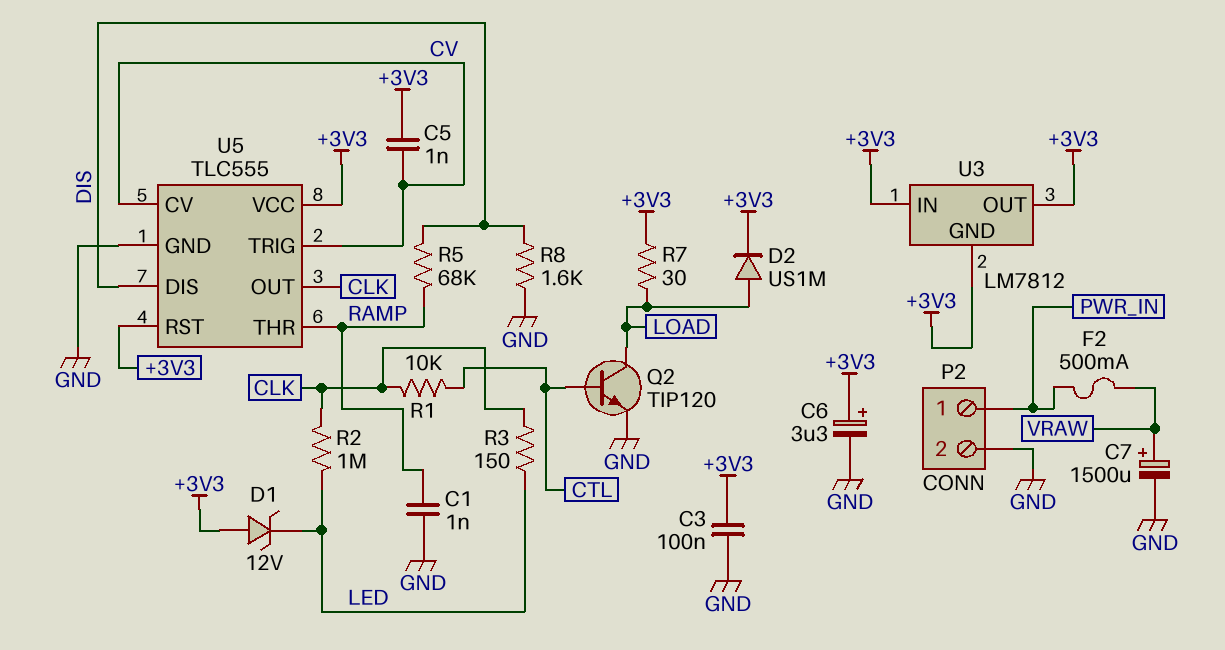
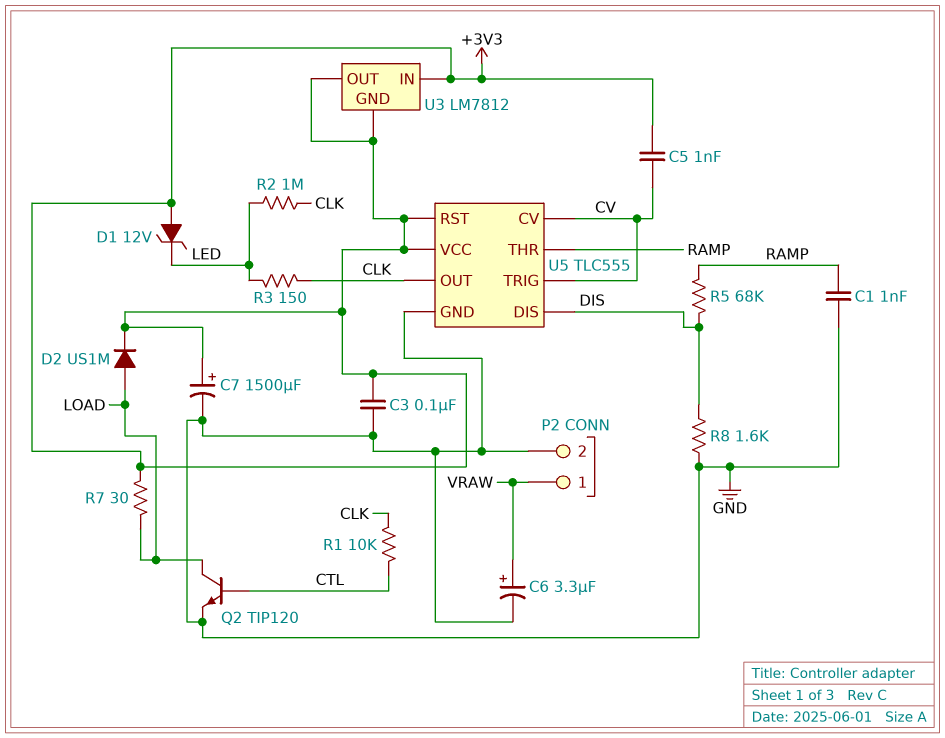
C6: 3.3uF (plus +3V3, minus GND) -> 3.3uF (plus VRAW, minus GND)
C7: 1500uF (plus VRAW, minus GND) -> 1500uF (plus +3V3, minus GND)
F2: 500mA (PWR_IN, VRAW) -> none
P2 pin 1: PWR_IN -> VRAW

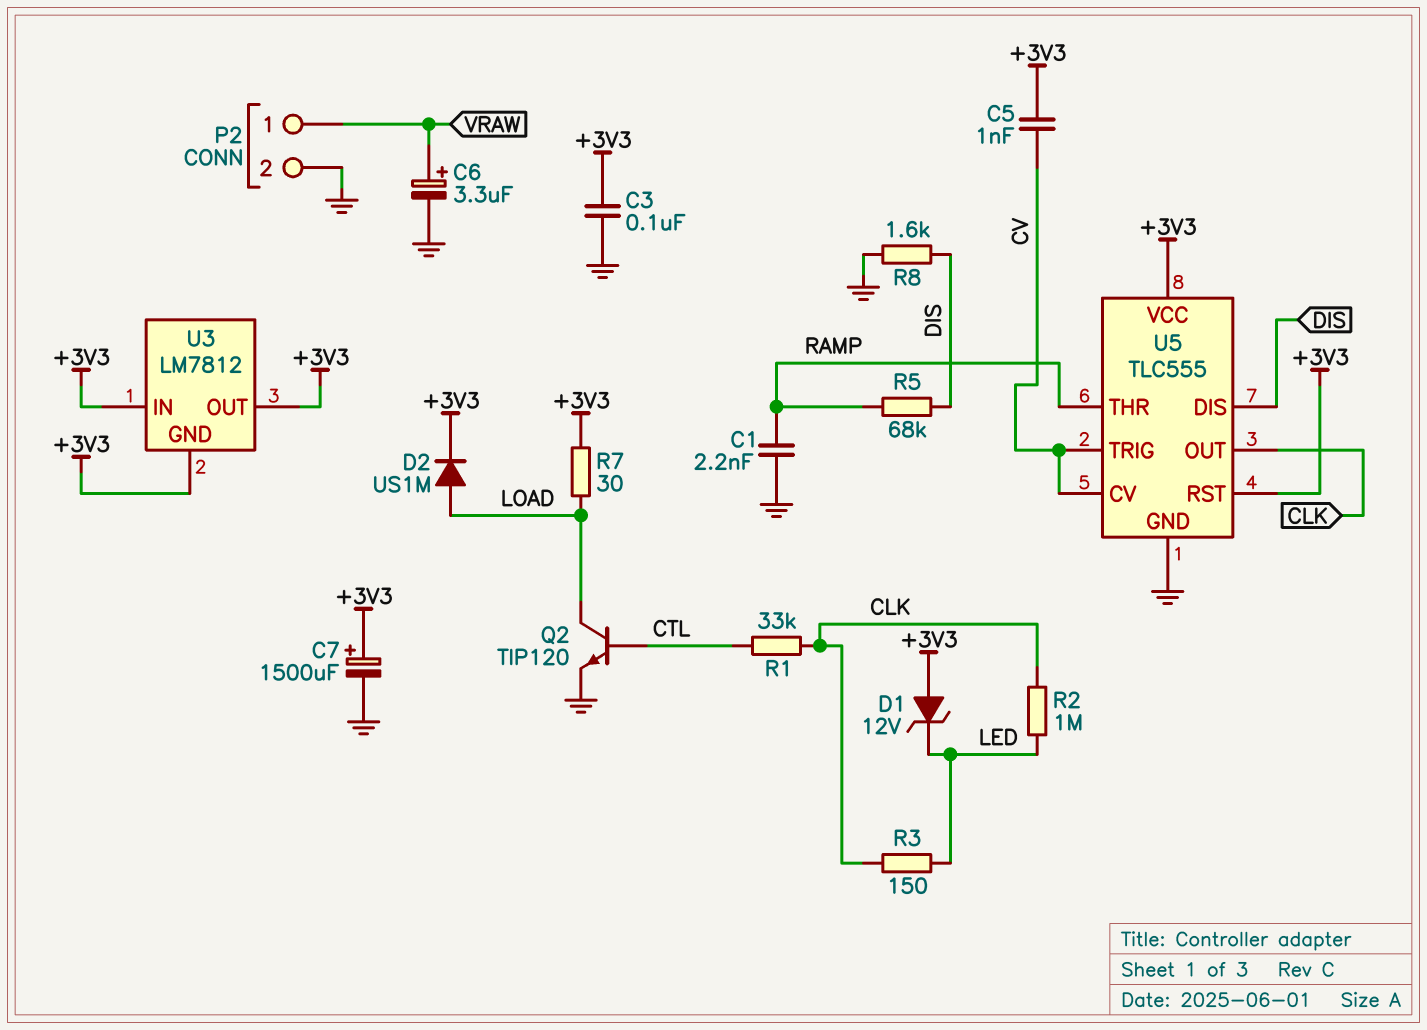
C1: 1nF (GND, RAMP) -> 2.2nF (GND, RAMP)
R1: 10k (CLK, CTL) -> 33k (CLK, CTL)

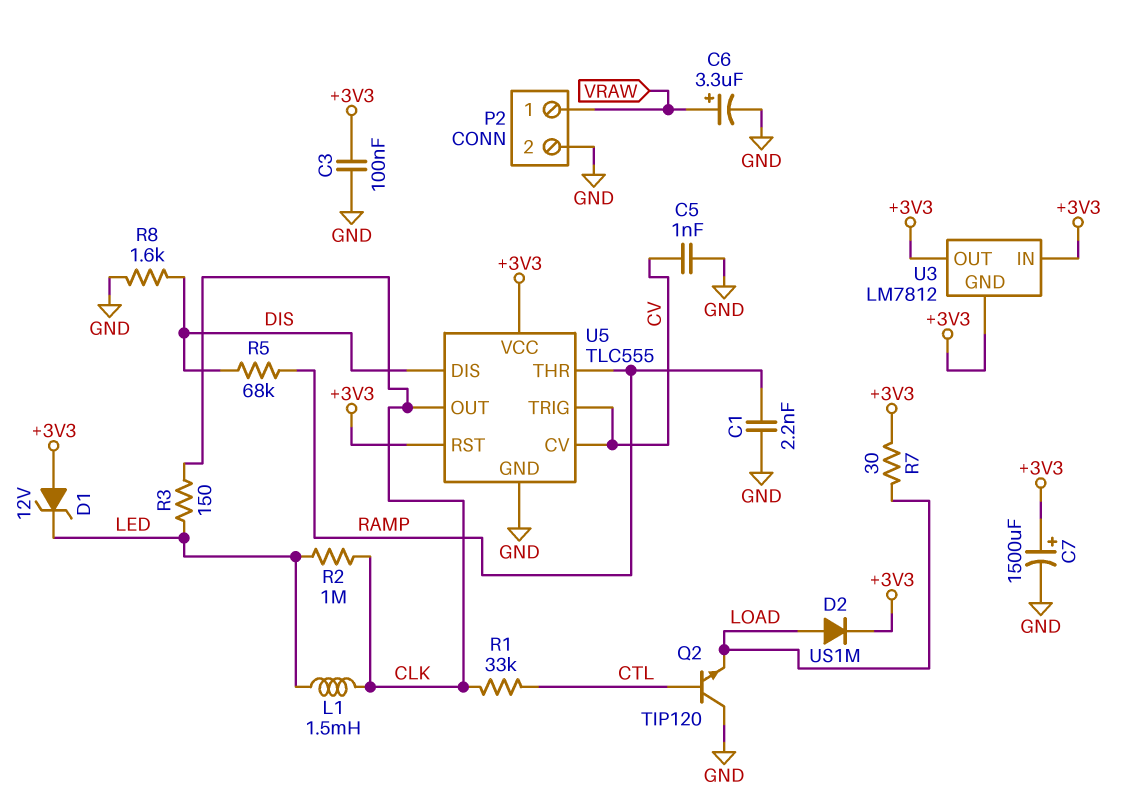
C5: 1nF (+3V3, CV) -> 1nF (CV, GND)
L1: none -> 1.5mH (CLK, LED)
Q2: NPN TIP120 (B CTL, C LOAD, E GND) -> NPN TIP120 (B CTL, C GND, E LOAD)

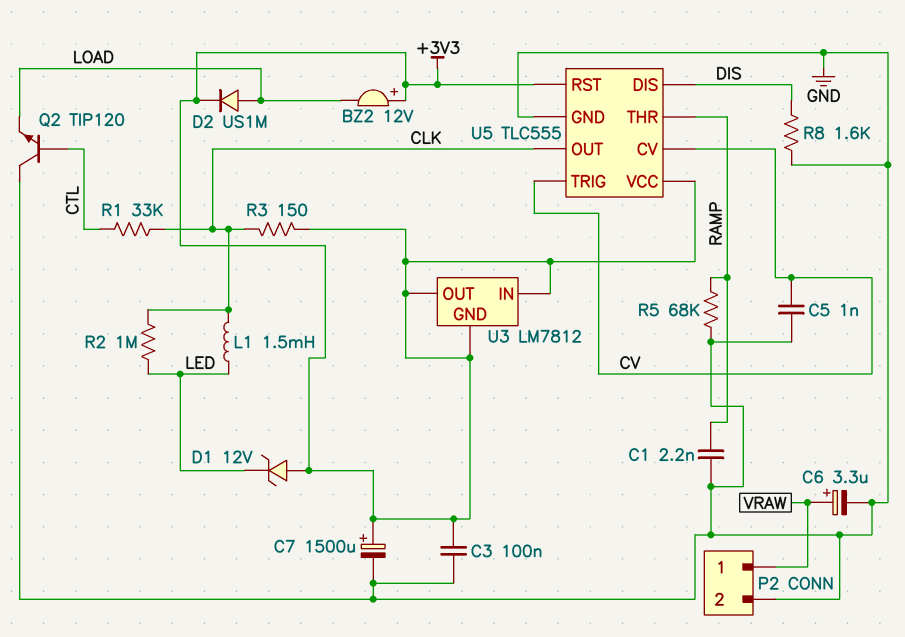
BZ2: none -> buzzer 12V (plus +3V3, minus LOAD)
R3: 150 (CLK, LED) -> 150 (+3V3, CLK)
R5: 68k (DIS, RAMP) -> 68k (GND, RAMP)
R7: 30 (+3V3, LOAD) -> none

